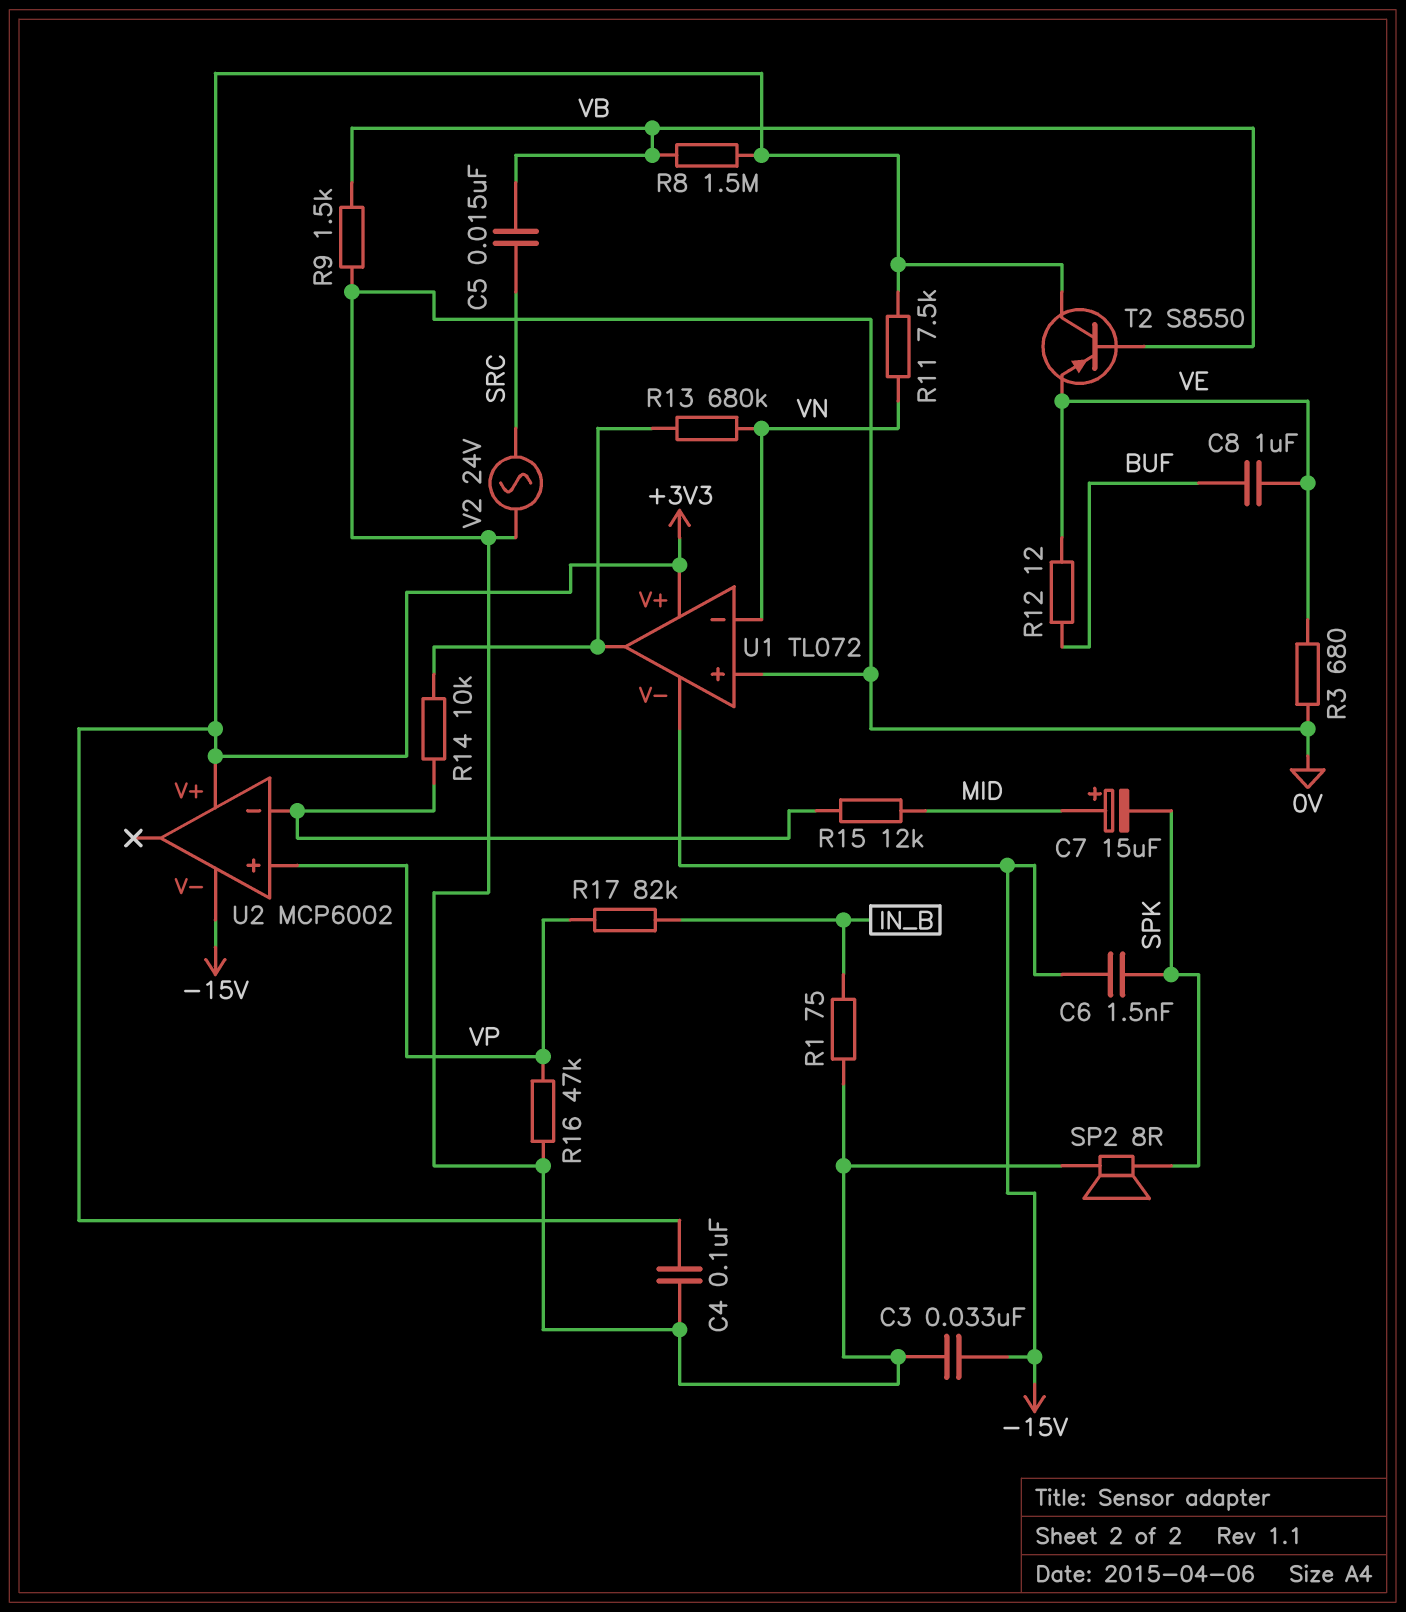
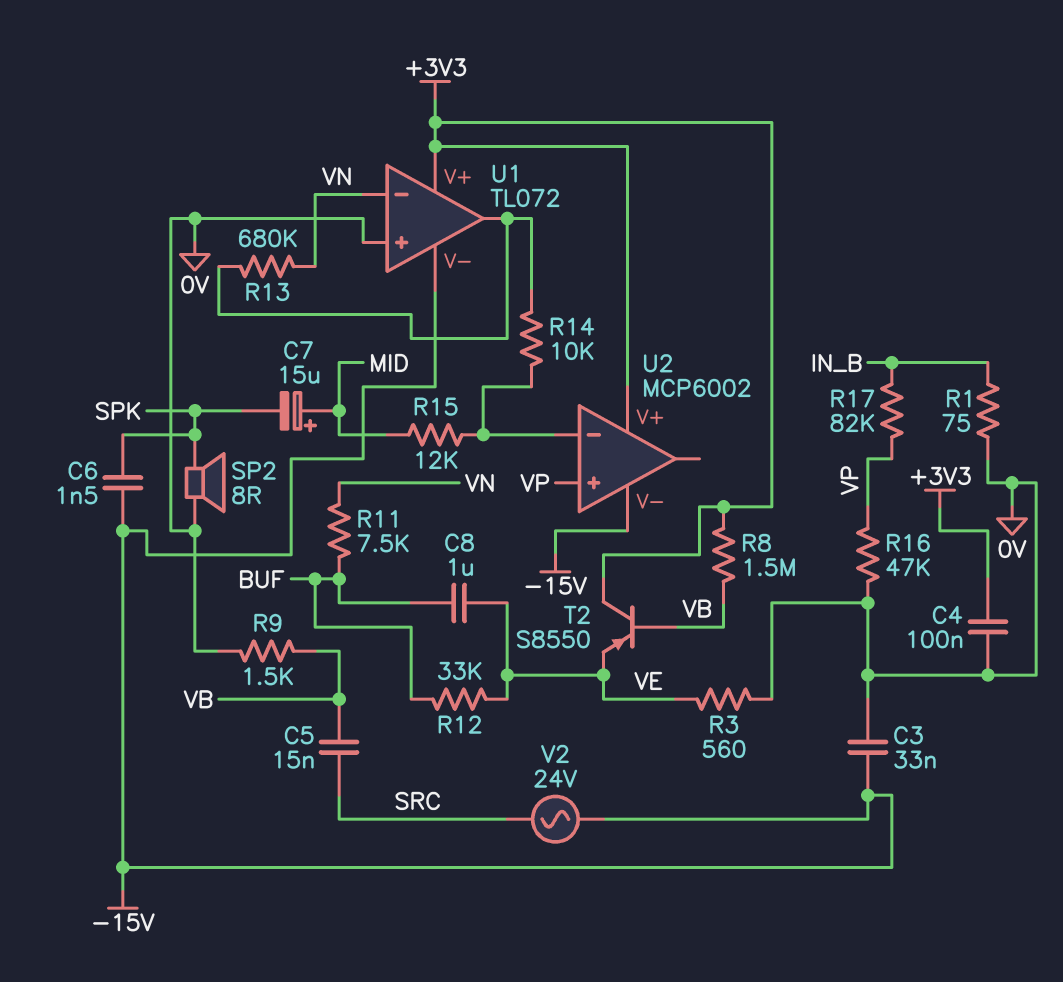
R3: 680 (0V, VE) -> 560 (0V, VE)
R11: 7.5k (+3V3, VN) -> 7.5k (BUF, VN)
R12: 12 (BUF, VE) -> 33k (BUF, VE)
V2: AC 24V (0V, SRC) -> AC 24V (-15V, SRC)

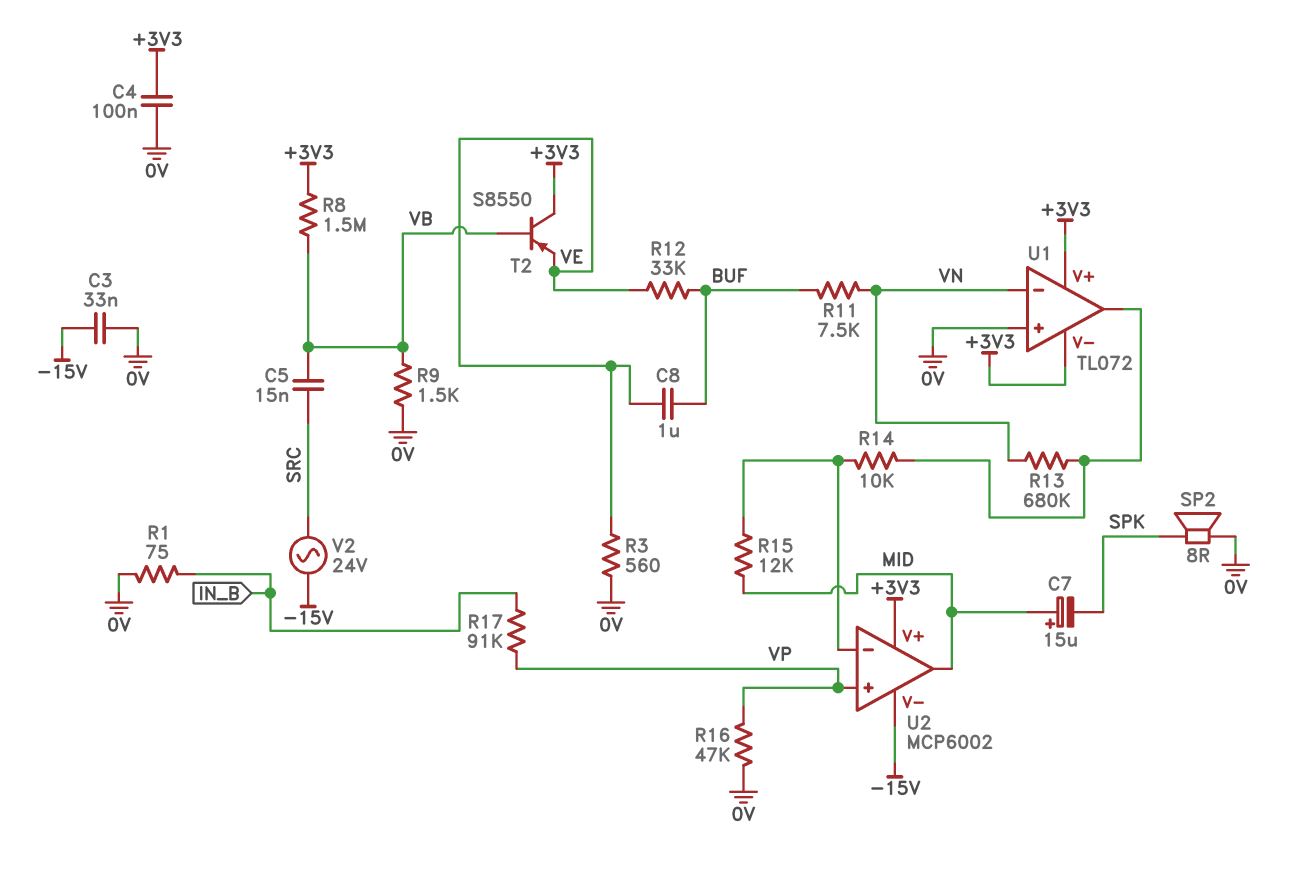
C6: 1.5nF (-15V, SPK) -> none
R17: 82k (IN_B, VP) -> 91k (IN_B, VP)
U1 pin V-: -15V -> +3V3
U2 pin out: none -> MID

